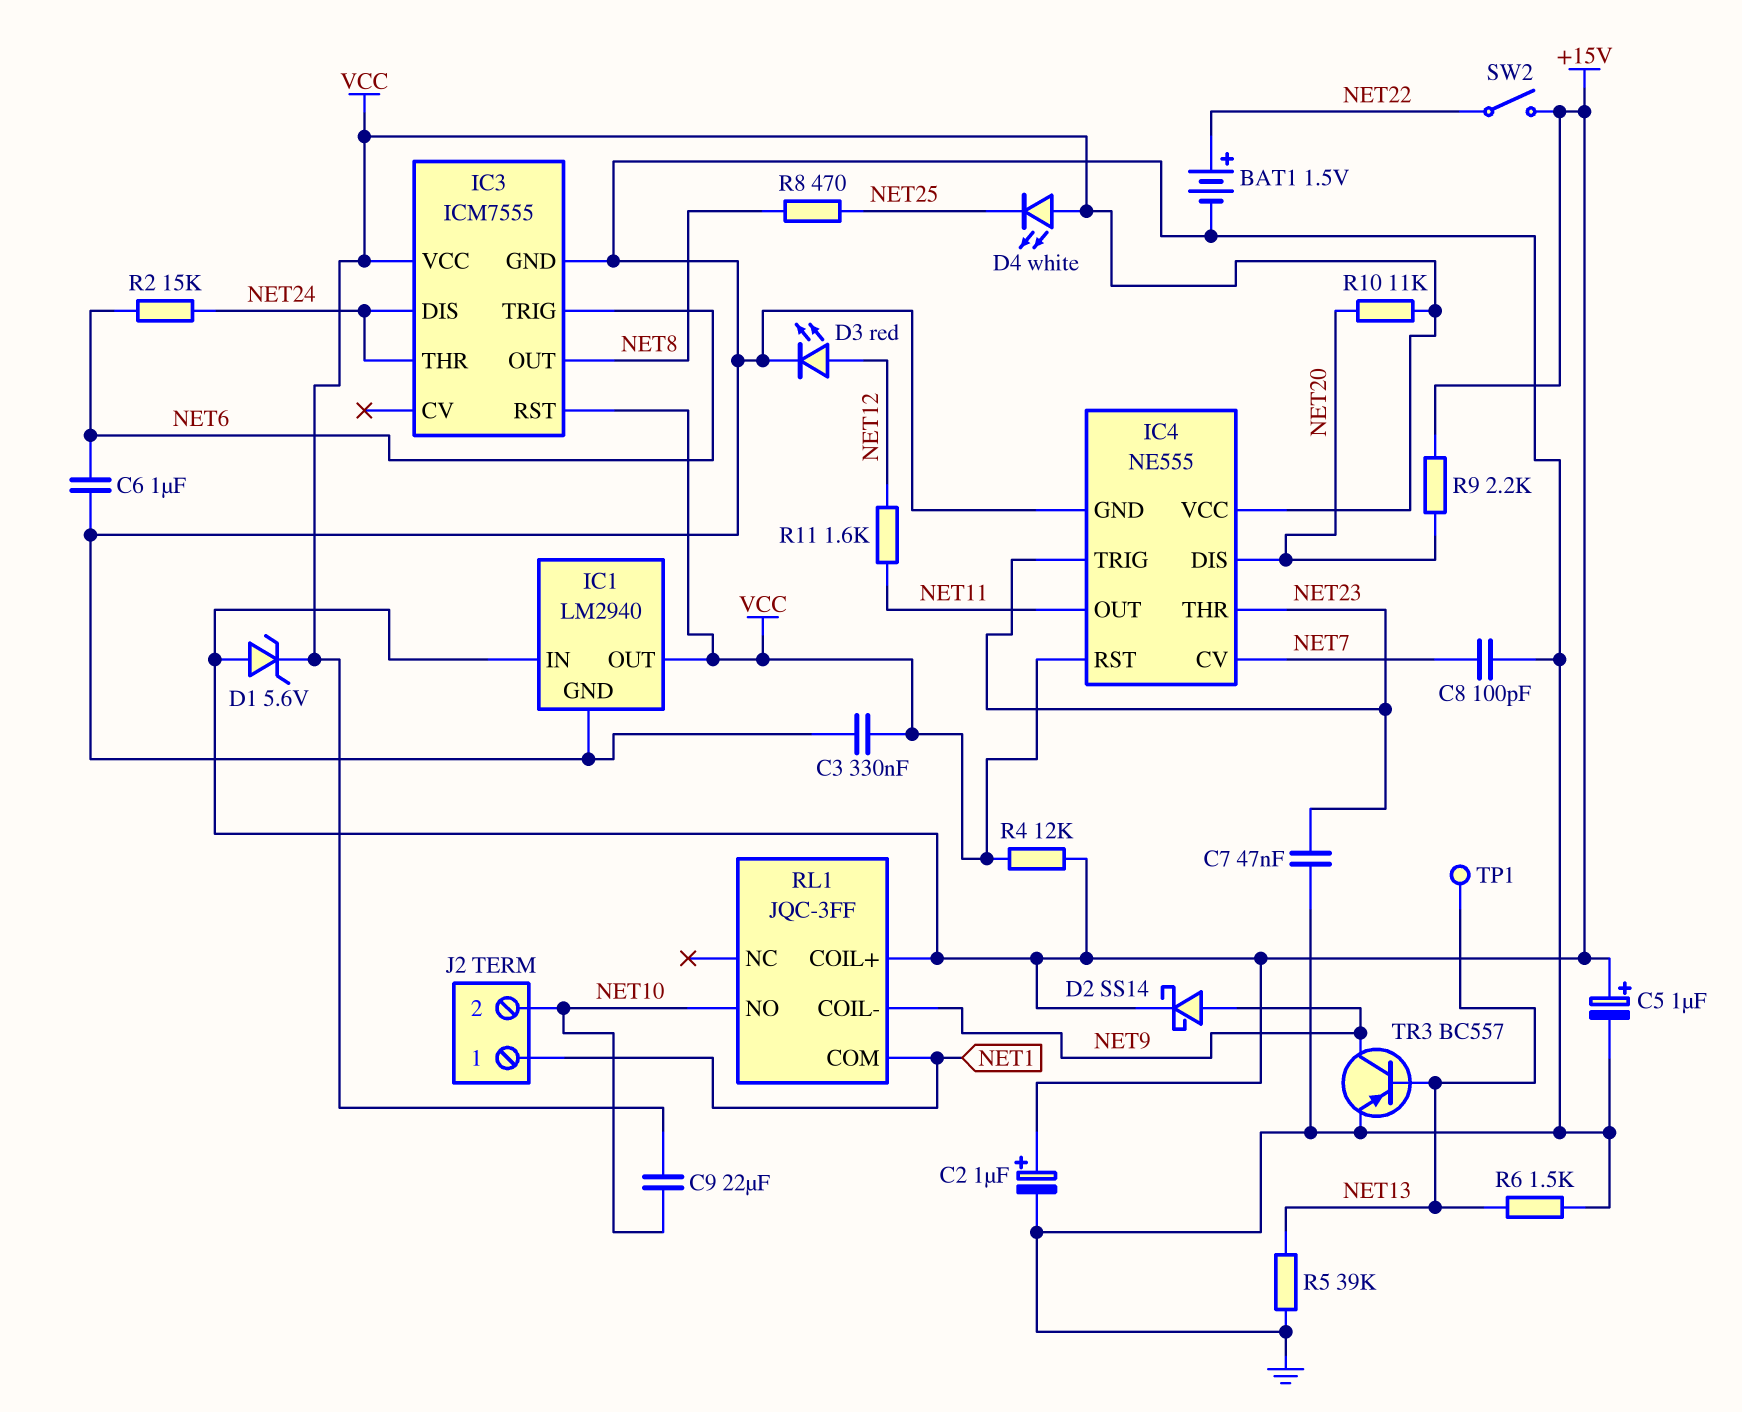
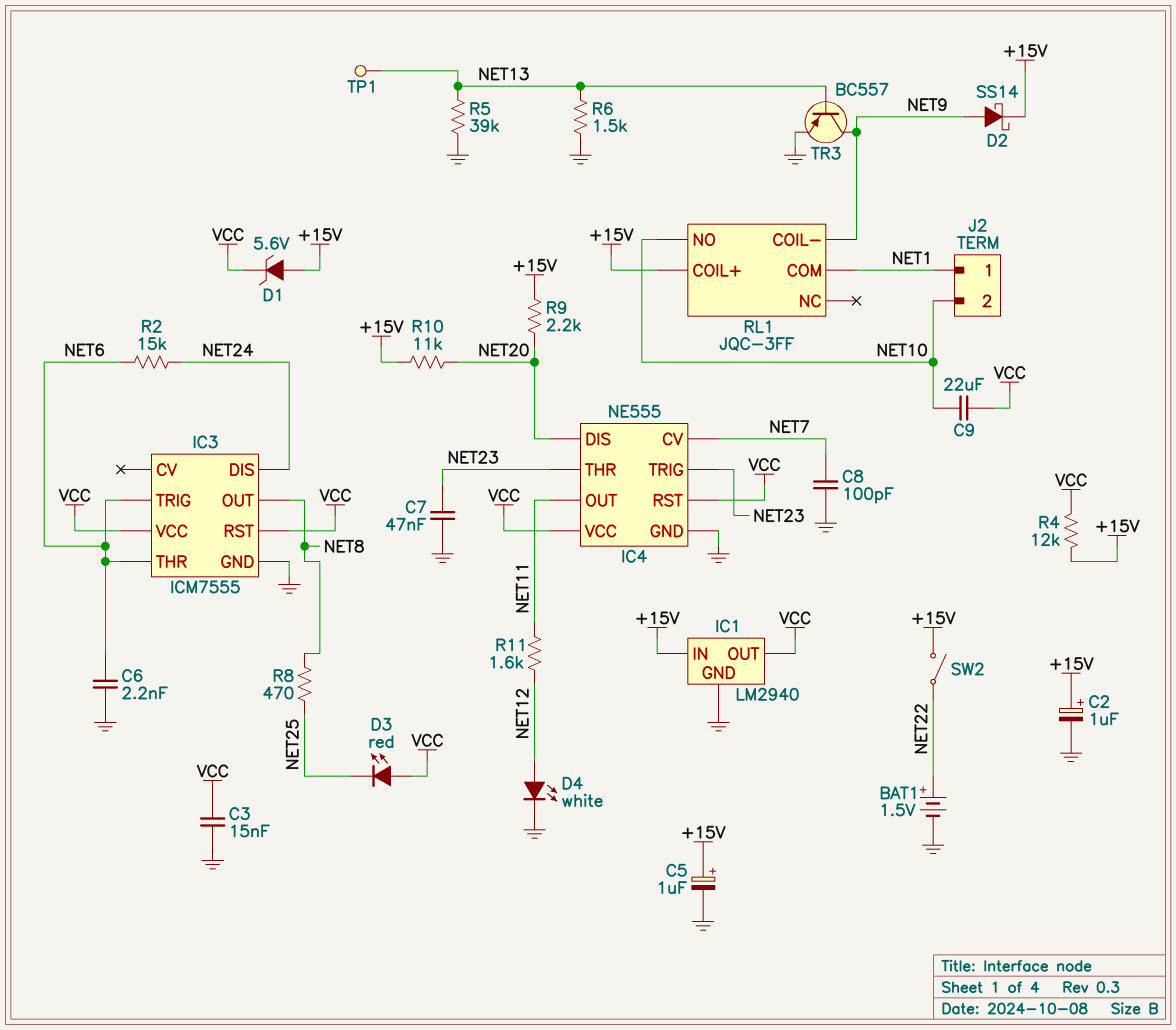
C3: 330nF (GND, VCC) -> 15nF (GND, VCC)
C6: 1uF (GND, NET6) -> 2.2nF (GND, NET6)
D3: LED red (A NET12, K GND) -> LED red (A VCC, K NET25)
D4: LED white (A VCC, K NET25) -> LED white (A NET12, K GND)
IC3 pin THR: NET24 -> NET6
R10: 11k (NET20, VCC) -> 11k (+15V, NET20)

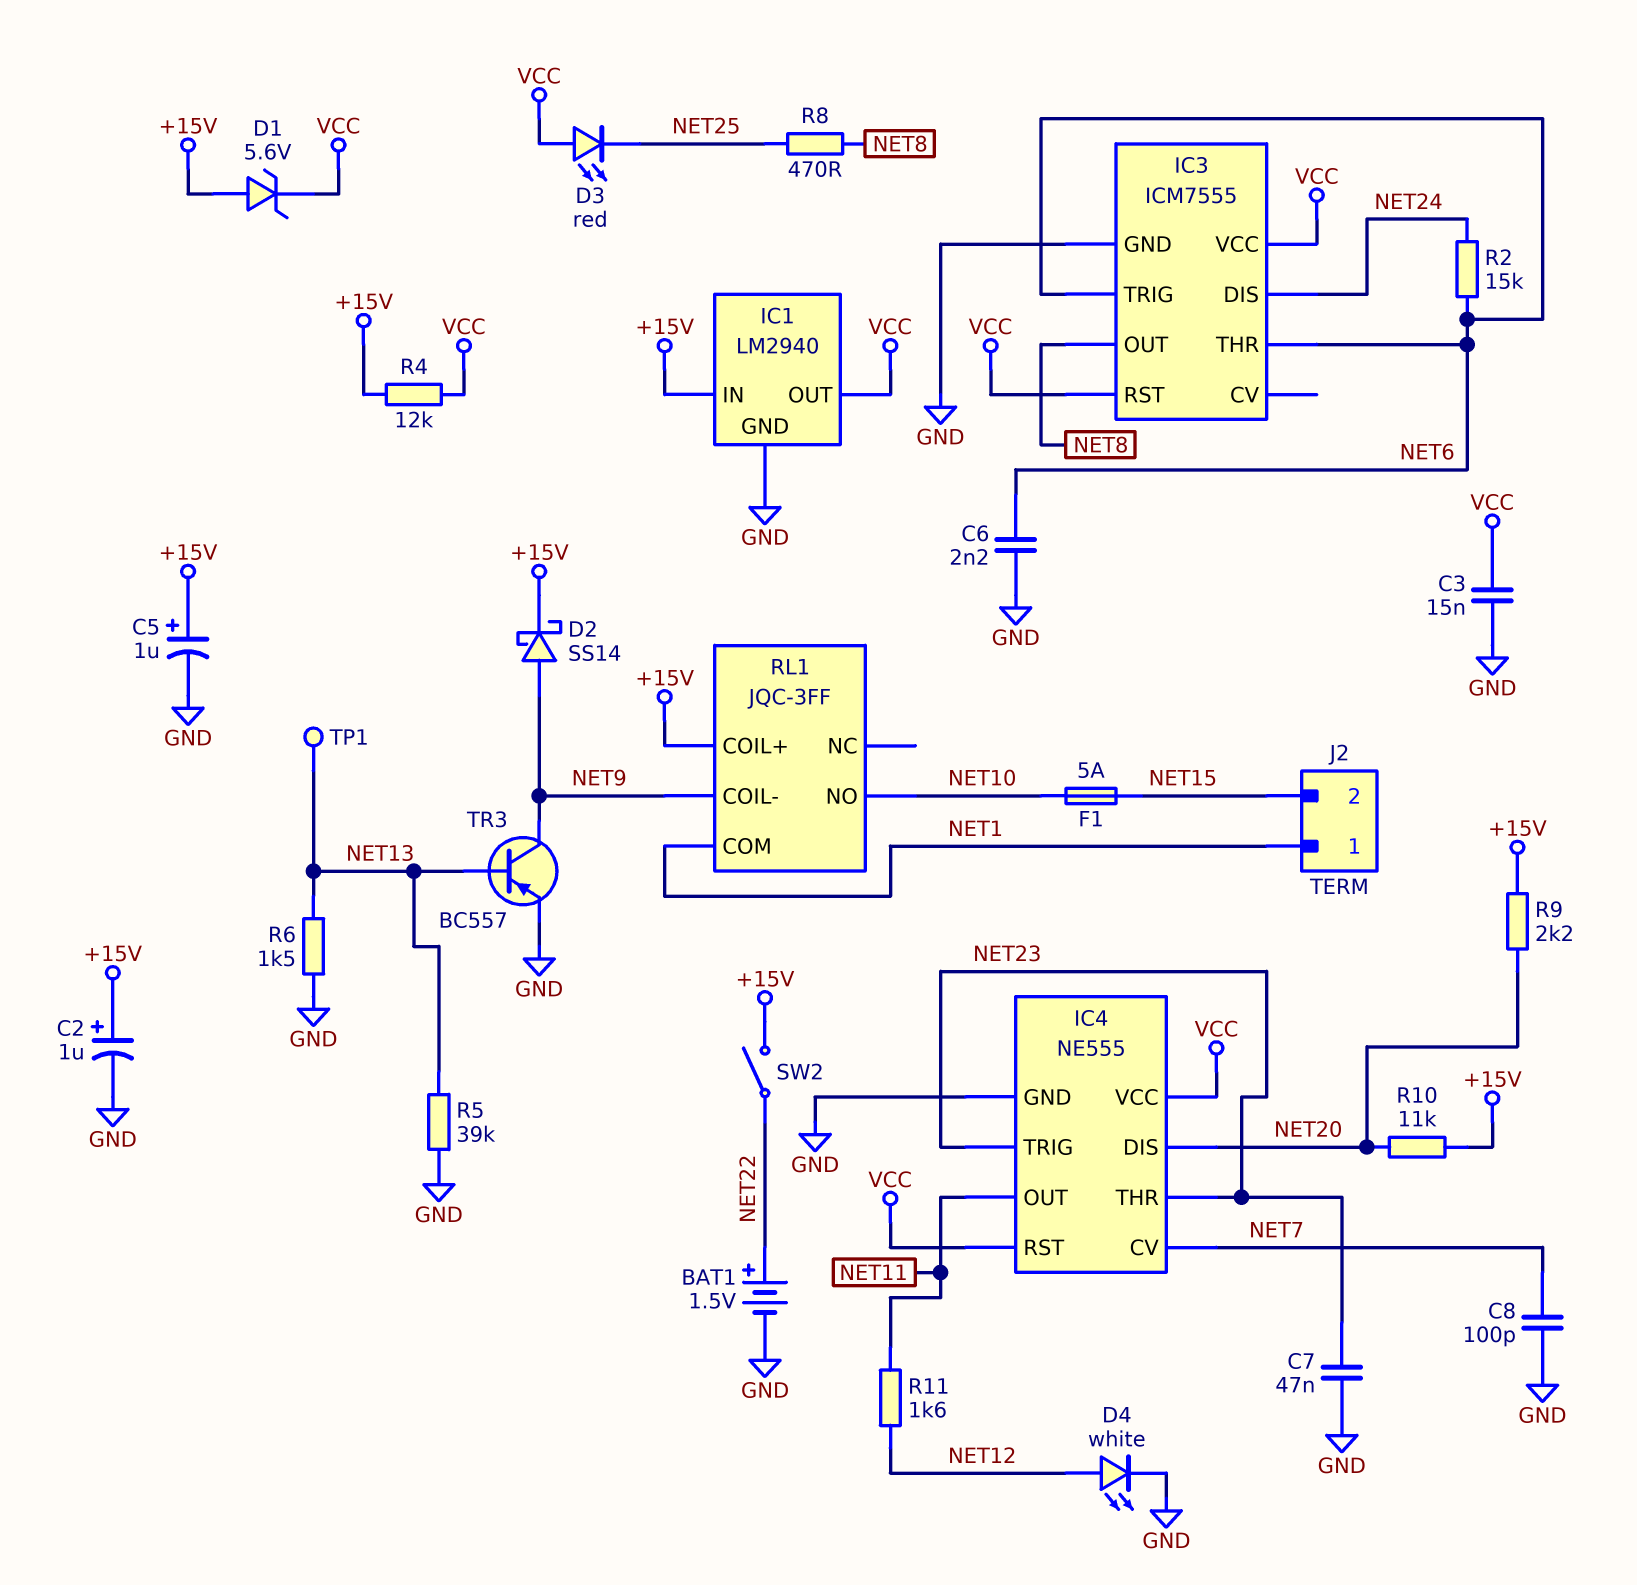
C9: 22uF (NET10, VCC) -> none
F1: none -> 5A (NET10, NET15)
J2 pin 2: NET10 -> NET15

